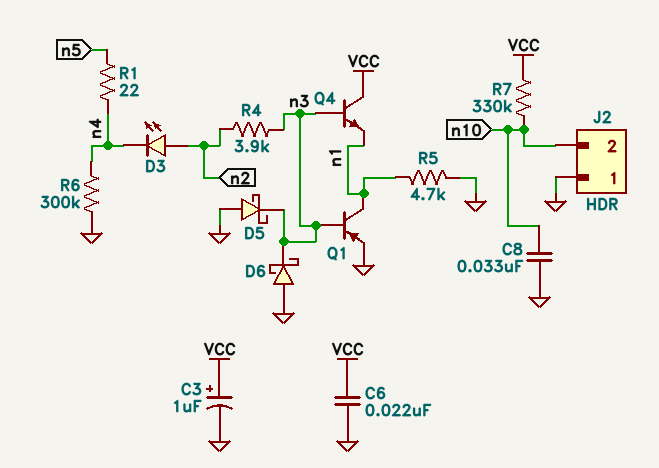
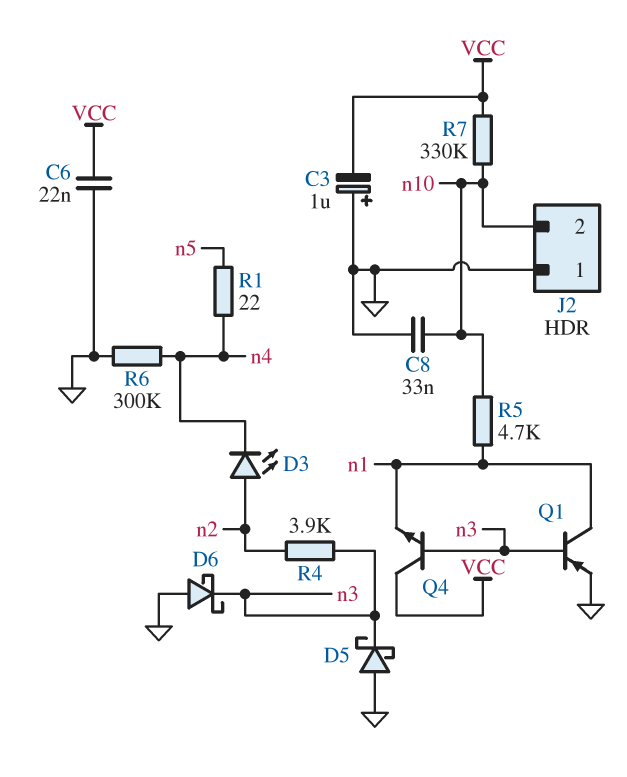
C3: 1uF (plus VCC, minus GND) -> 1uF (plus GND, minus VCC)
R5: 4.7k (GND, n1) -> 4.7k (n1, n10)

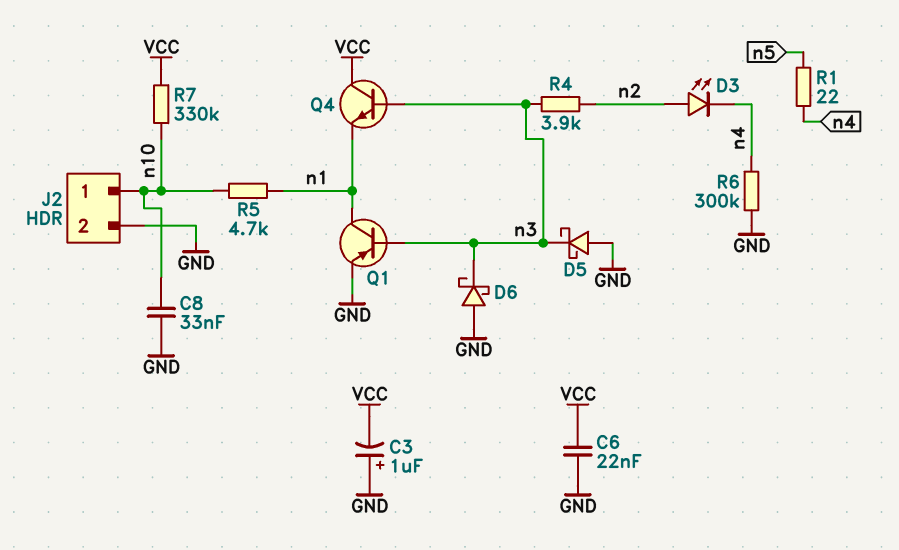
J2 pin 1: GND -> n10
J2 pin 2: n10 -> GND

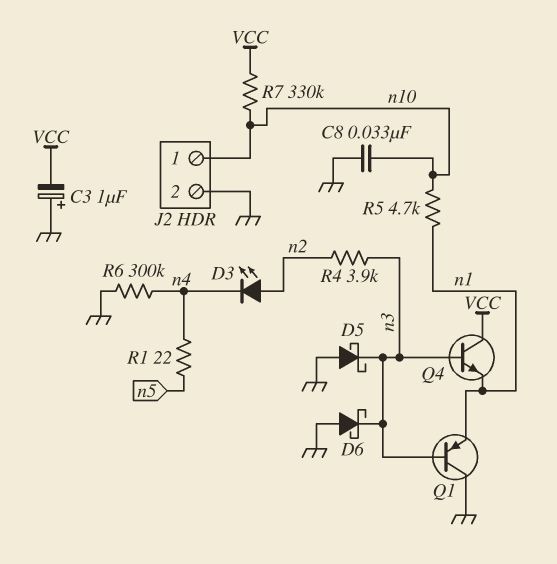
C6: 22nF (GND, VCC) -> none
Q1: PNP (B n3, C n1, E GND) -> PNP (B n3, C GND, E n1)

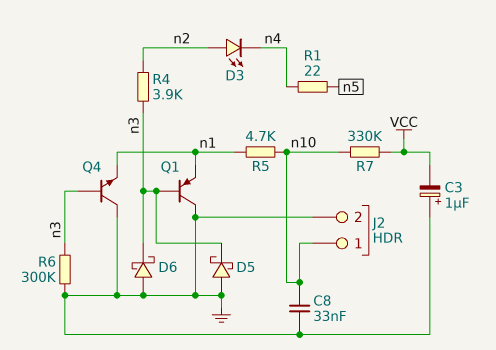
Q4: NPN (B n3, C VCC, E n1) -> NPN (B n3, C GND, E n1)
R6: 300k (GND, n4) -> 300k (GND, n3)

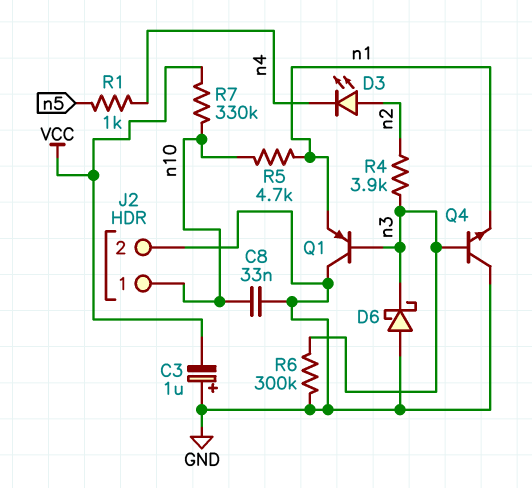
D5: schottky (A GND, K n3) -> none
R1: 22 (n4, n5) -> 1k (n4, n5)

